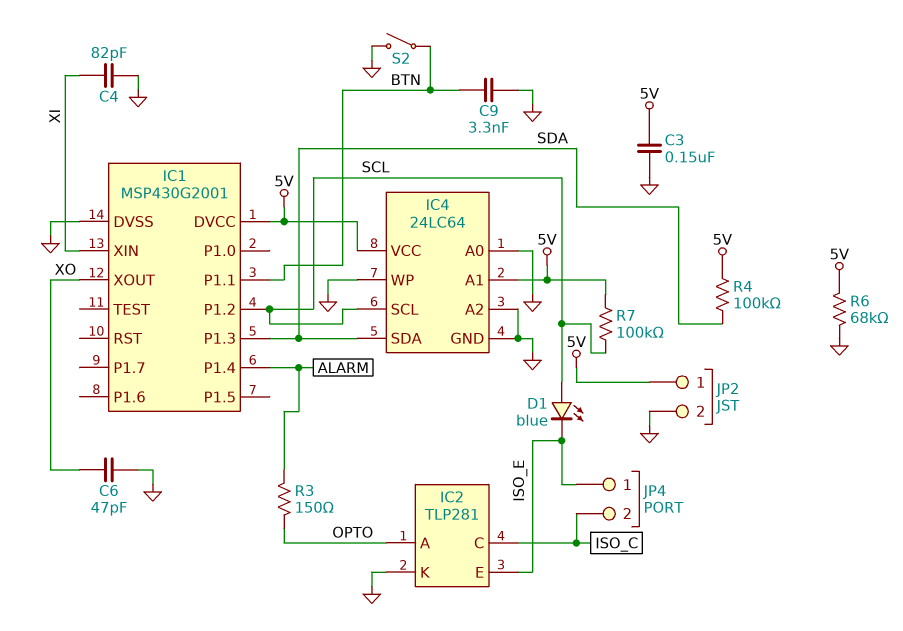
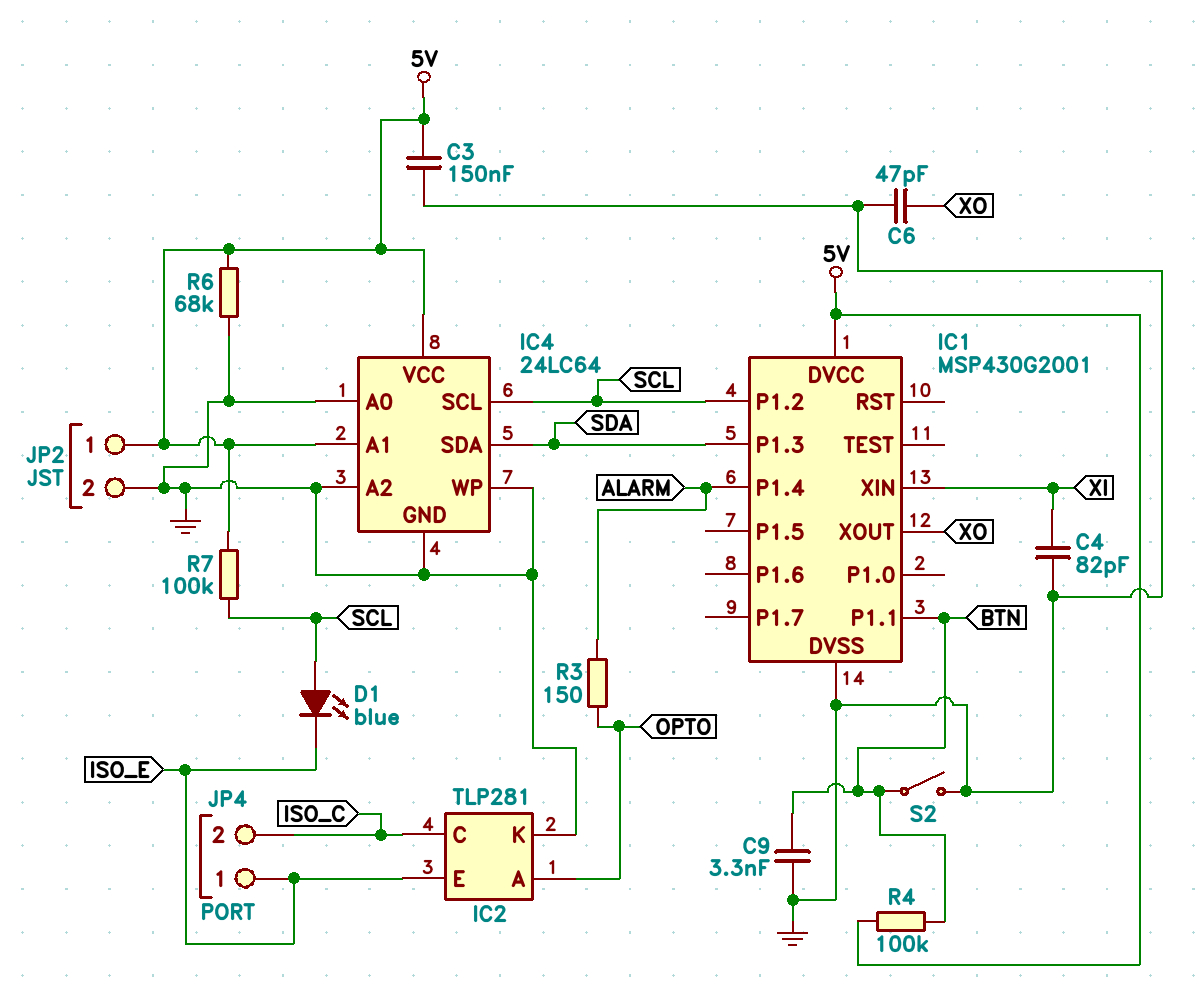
R4: 100k (5V, SDA) -> 100k (5V, BTN)

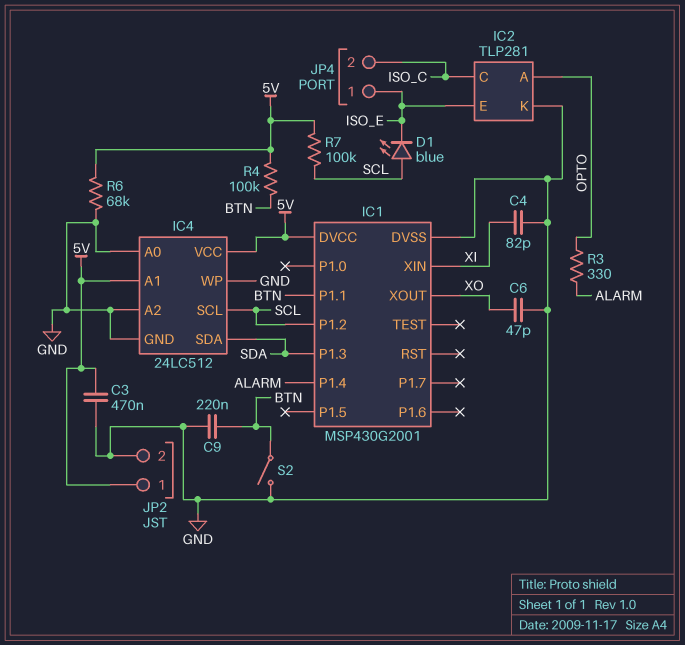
C3: 150nF (5V, GND) -> 470nF (5V, GND)
C9: 3.3nF (BTN, GND) -> 220nF (BTN, GND)
IC4: 24LC64 -> 24LC512
R3: 150 (ALARM, OPTO) -> 330 (ALARM, OPTO)

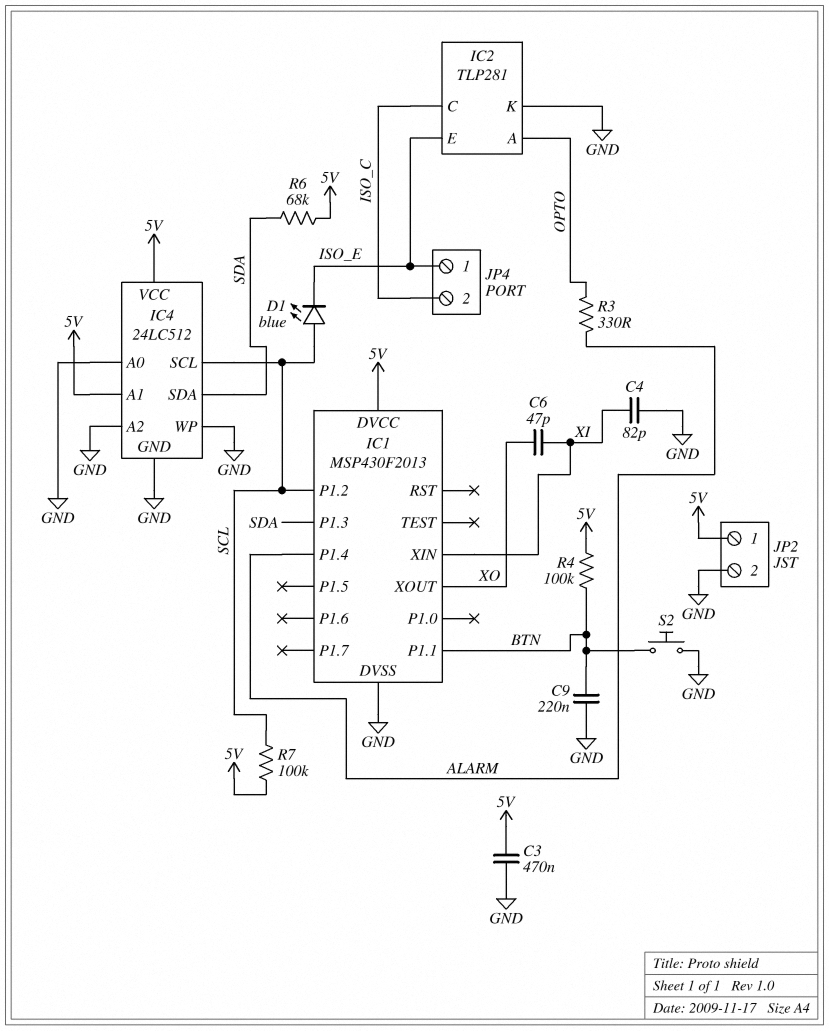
C6: 47pF (GND, XO) -> 47pF (XI, XO)
IC1: MSP430G2001 -> MSP430F2013
R6: 68k (5V, GND) -> 68k (5V, SDA)
S2: switch (BTN, GND) -> button (BTN, GND)

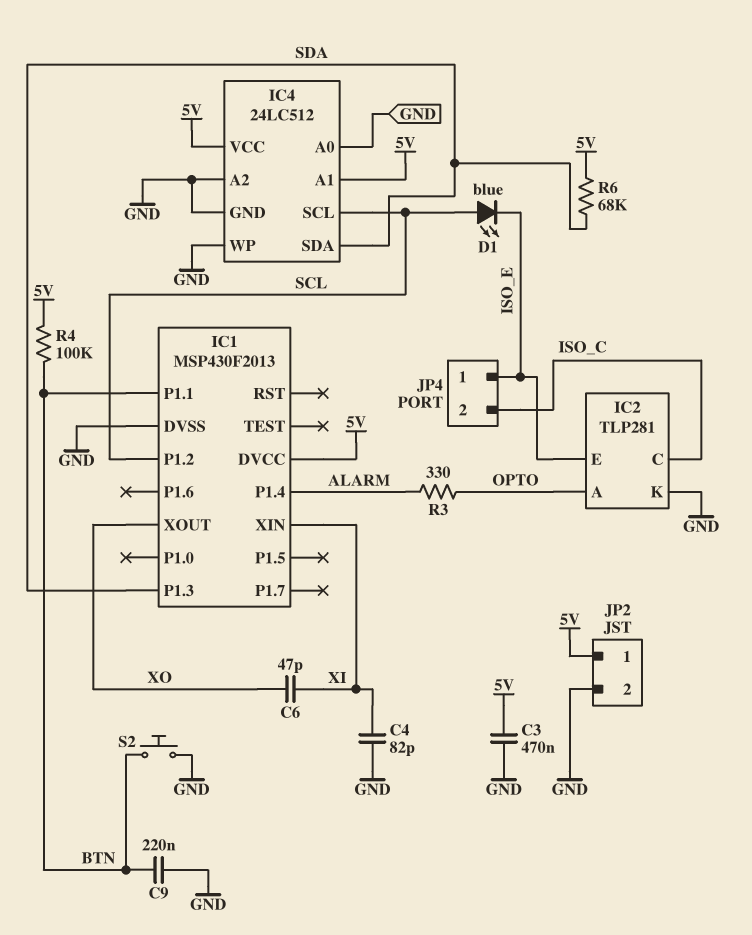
R7: 100k (5V, SCL) -> none

